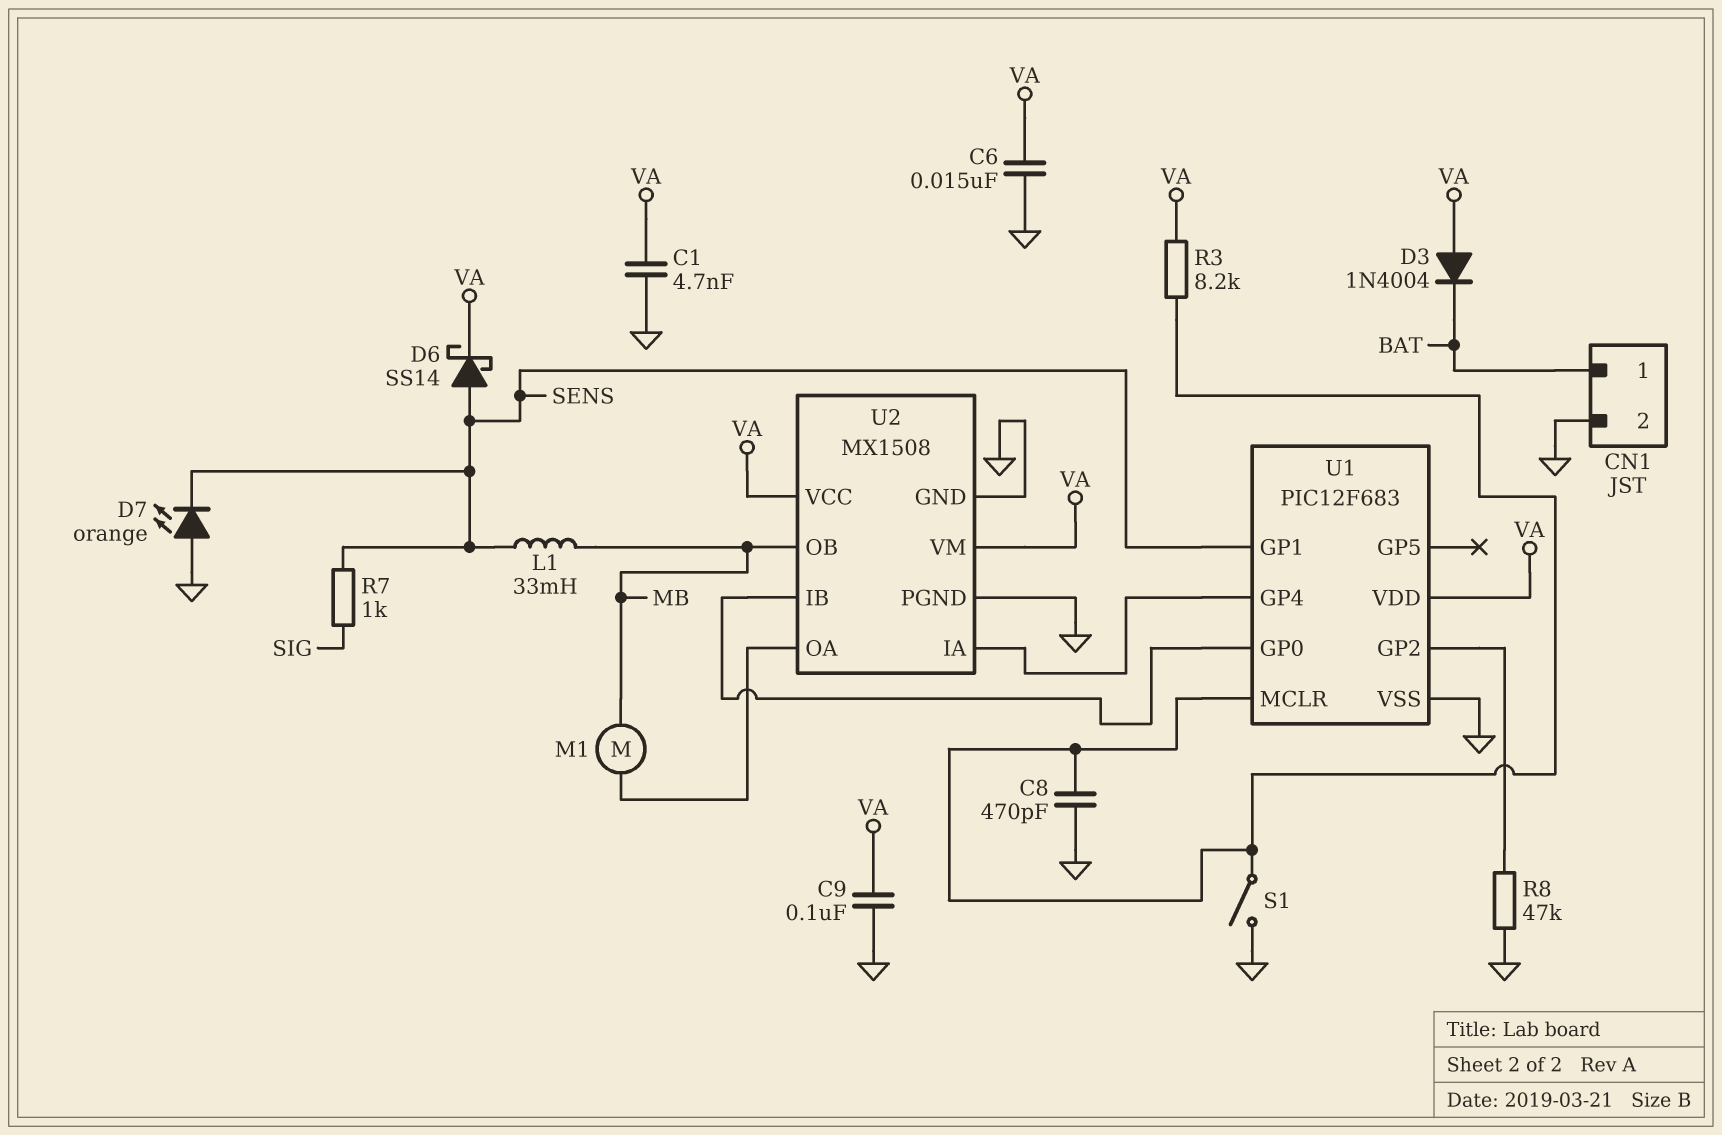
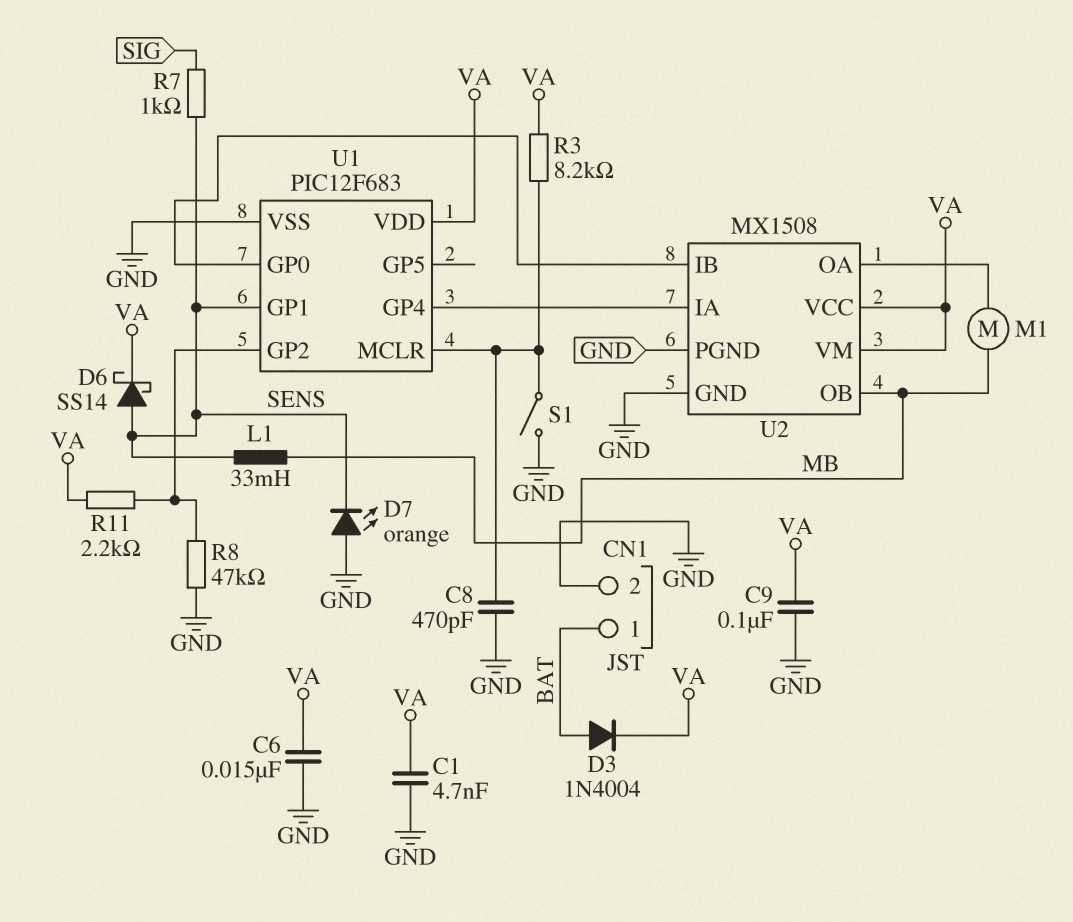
D3: diode 1N4004 (A VA, K BAT) -> diode 1N4004 (A BAT, K VA)
R11: none -> 2.2k (U1/GP2, VA)

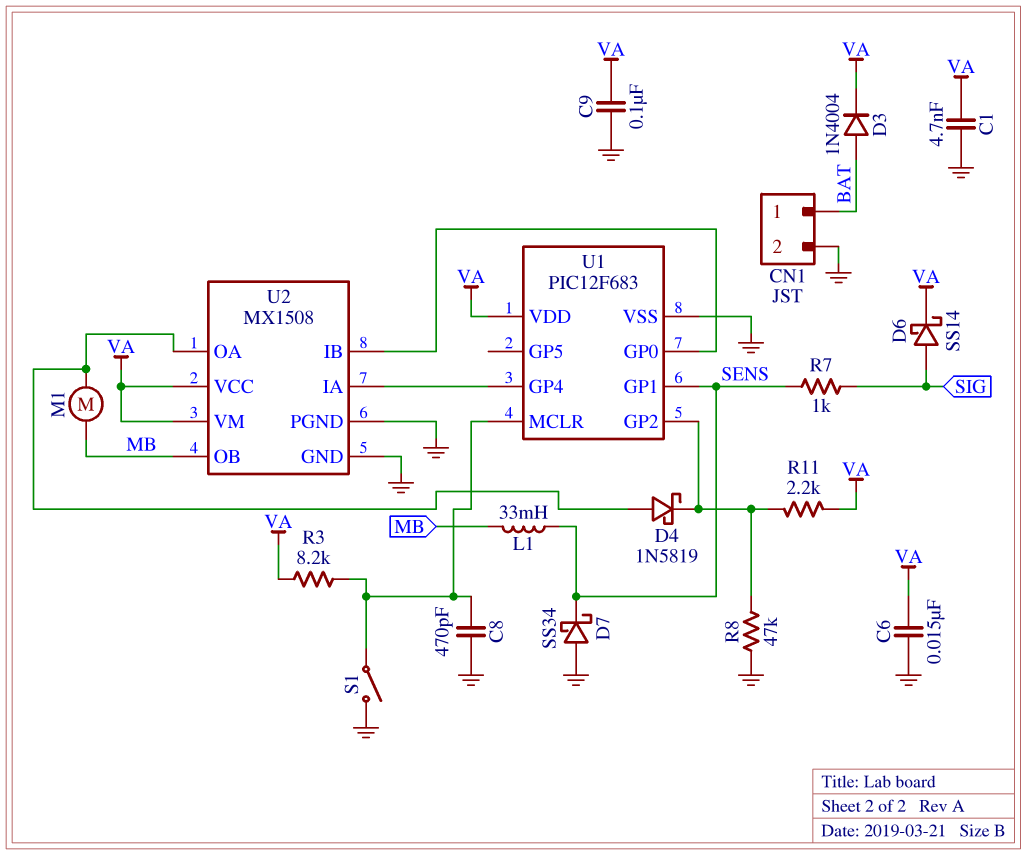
D4: none -> schottky 1N5819 (A U2/OA, K U1/GP2)
D6: schottky SS14 (A SENS, K VA) -> schottky SS14 (A SIG, K VA)
D7: LED orange (A GND, K SENS) -> schottky SS34 (A GND, K SENS)

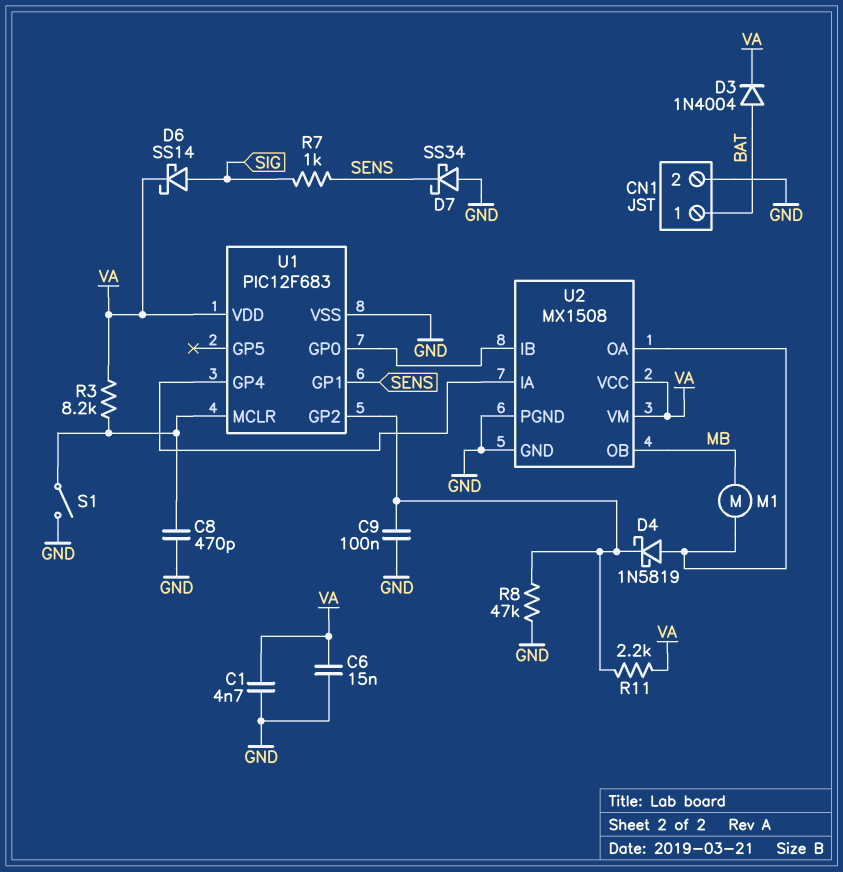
C9: 100nF (GND, VA) -> 100nF (GND, U1/GP2)
L1: 33mH (MB, SENS) -> none

